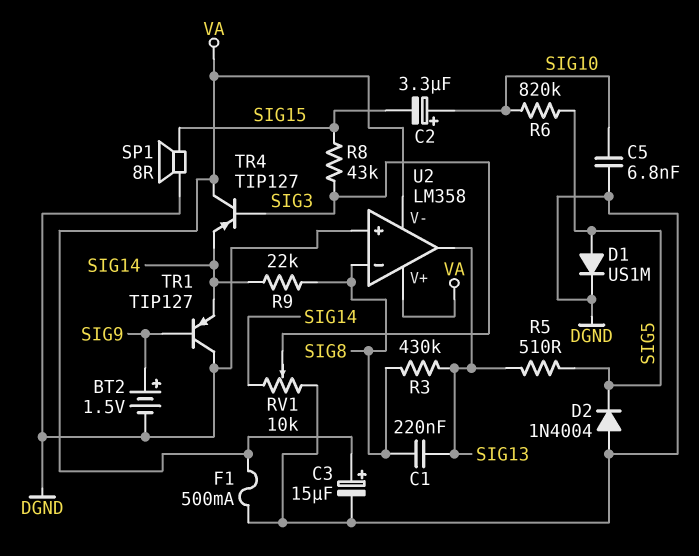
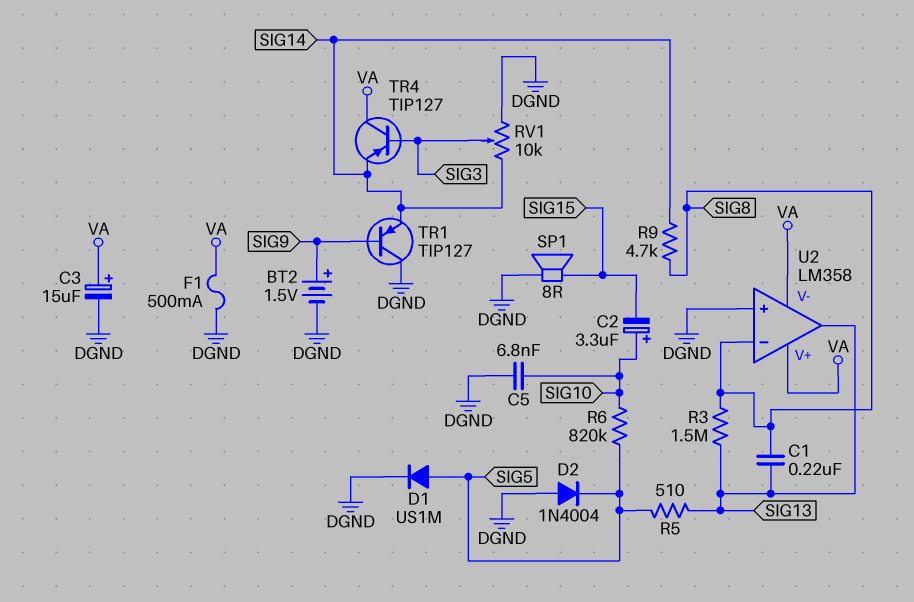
R3: 430k (SIG8, SIG13) -> 1.5M (SIG8, SIG13)
R8: 43k (SIG3, SIG15) -> none
R9: 22k (SIG8, SIG14) -> 4.7k (SIG8, SIG14)

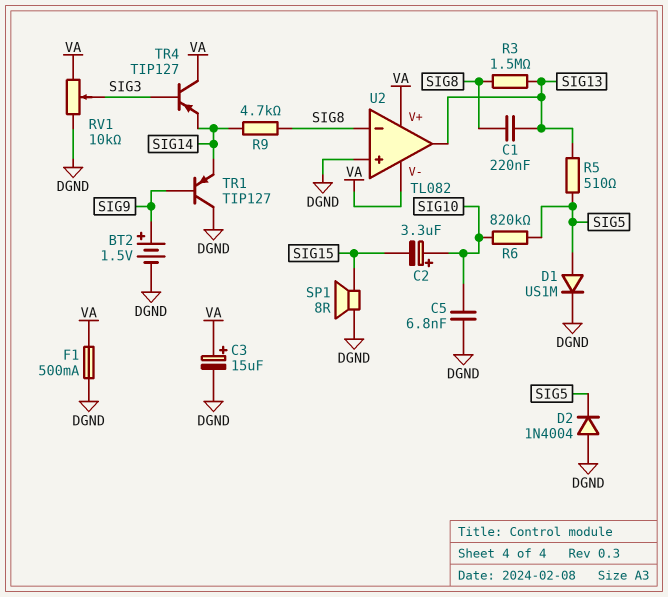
RV1: 10k (DGND, SIG14, wiper SIG3) -> 10k (DGND, VA, wiper SIG3)
U2: LM358 -> TL082

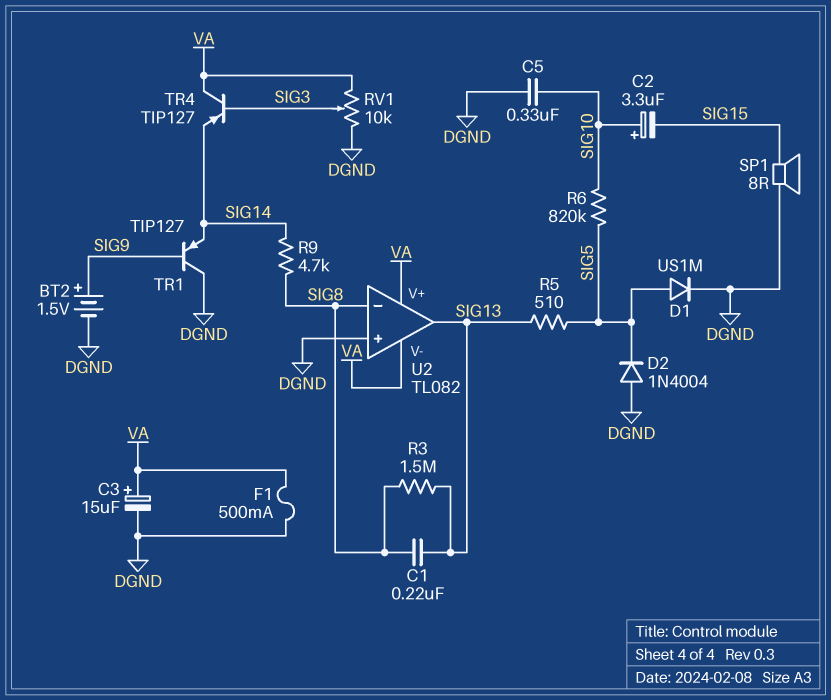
C5: 6.8nF (DGND, SIG10) -> 330nF (DGND, SIG10)

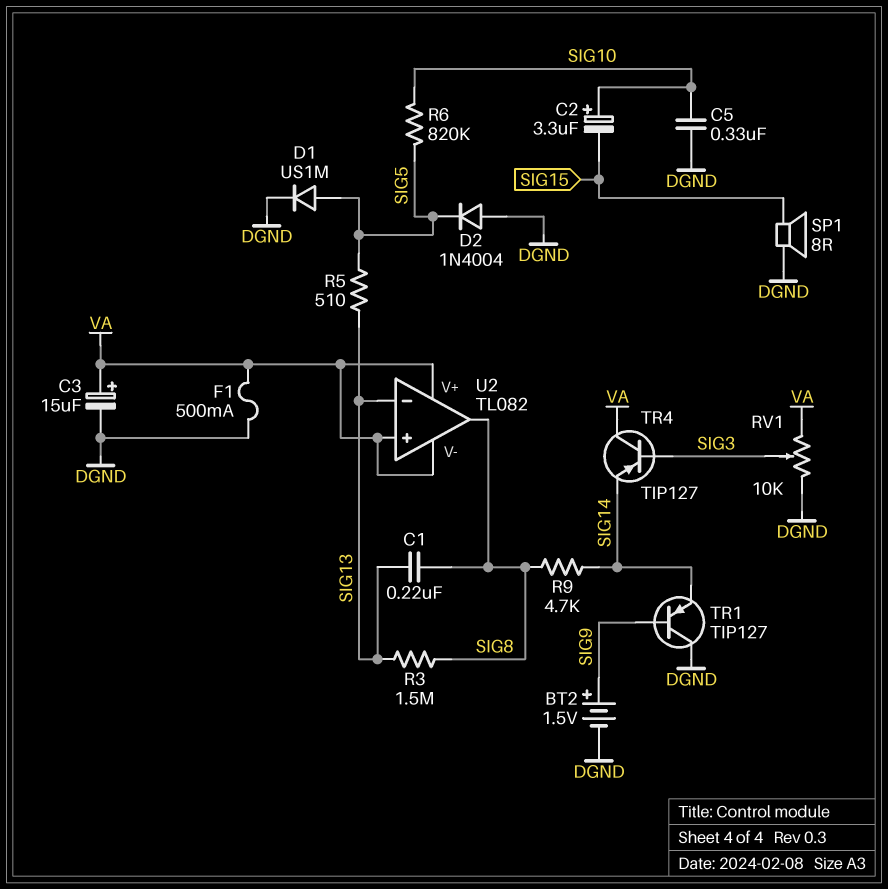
U2 pin in+: DGND -> VA
U2 pin in-: SIG8 -> SIG13
U2 pin out: SIG13 -> SIG8

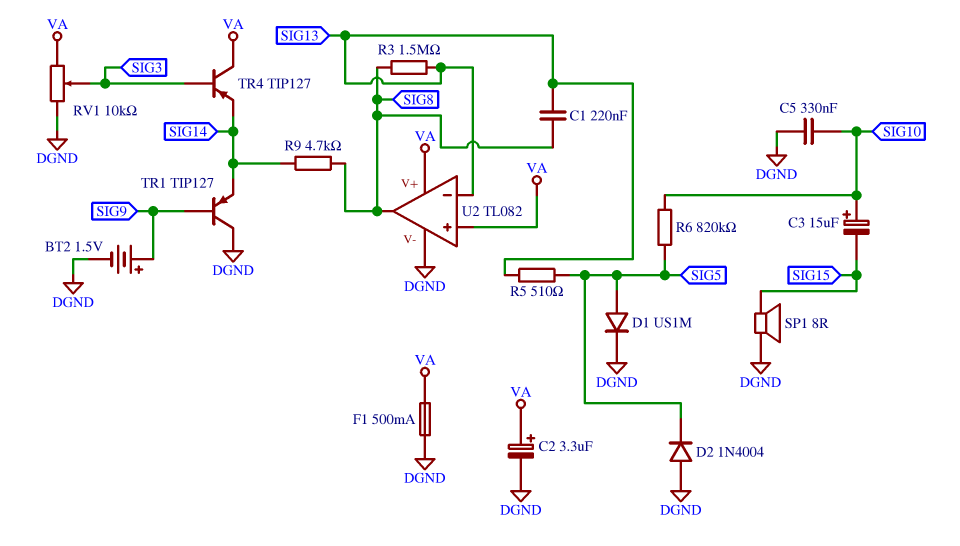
C2: 3.3uF (plus SIG10, minus SIG15) -> 3.3uF (plus VA, minus DGND)
C3: 15uF (plus VA, minus DGND) -> 15uF (plus SIG10, minus SIG15)
U2 pin V-: VA -> DGND

